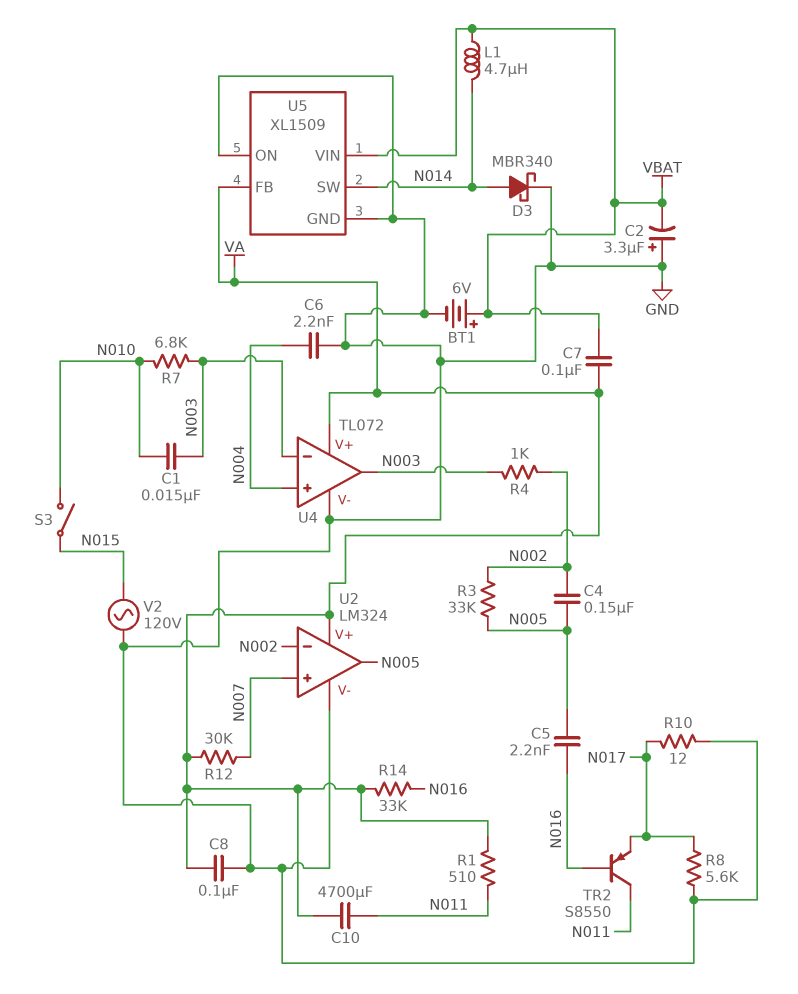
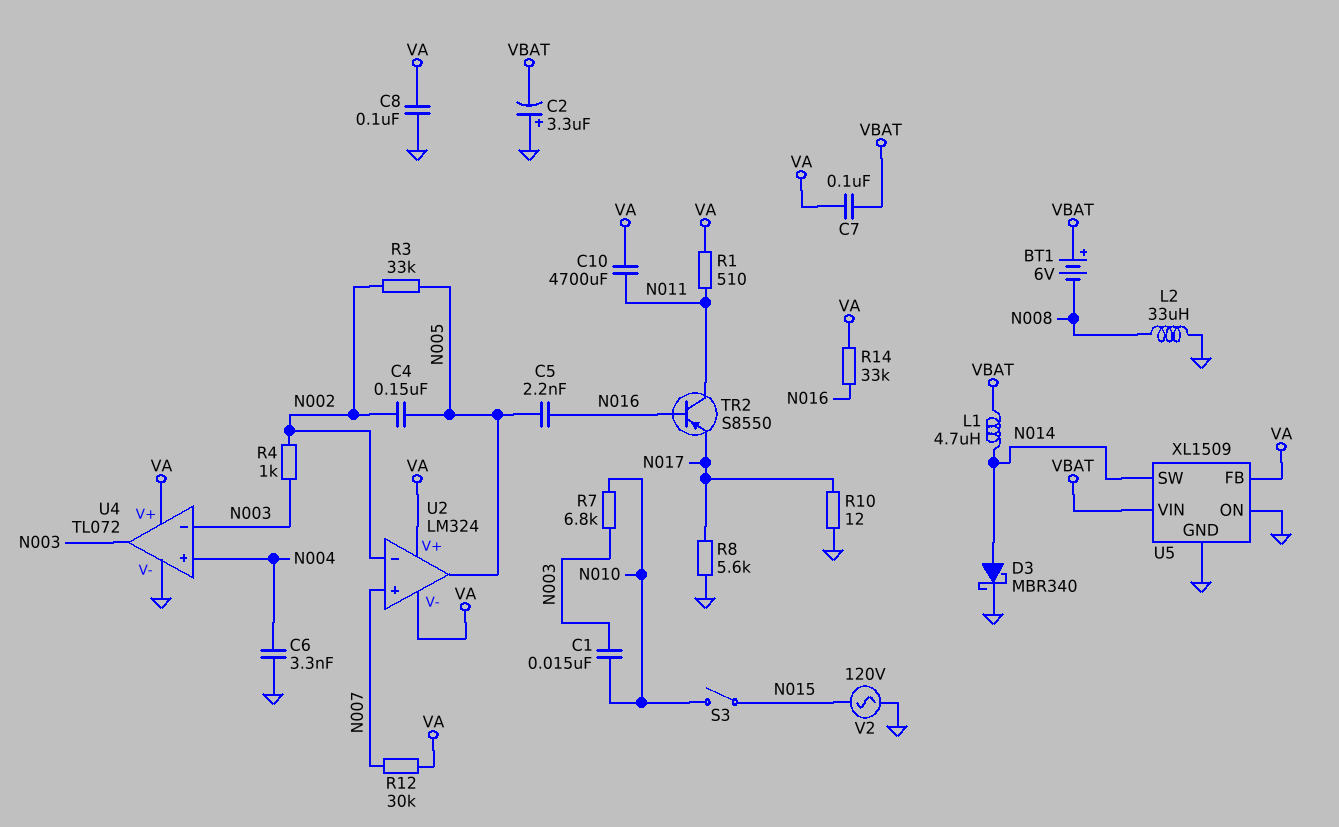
BT1: 6V (plus VBAT, minus GND) -> 6V (plus VBAT, minus N008)
C6: 2.2nF (GND, N004) -> 3.3nF (GND, N004)
L2: none -> 33uH (GND, N008)
U2 pin V-: GND -> VA

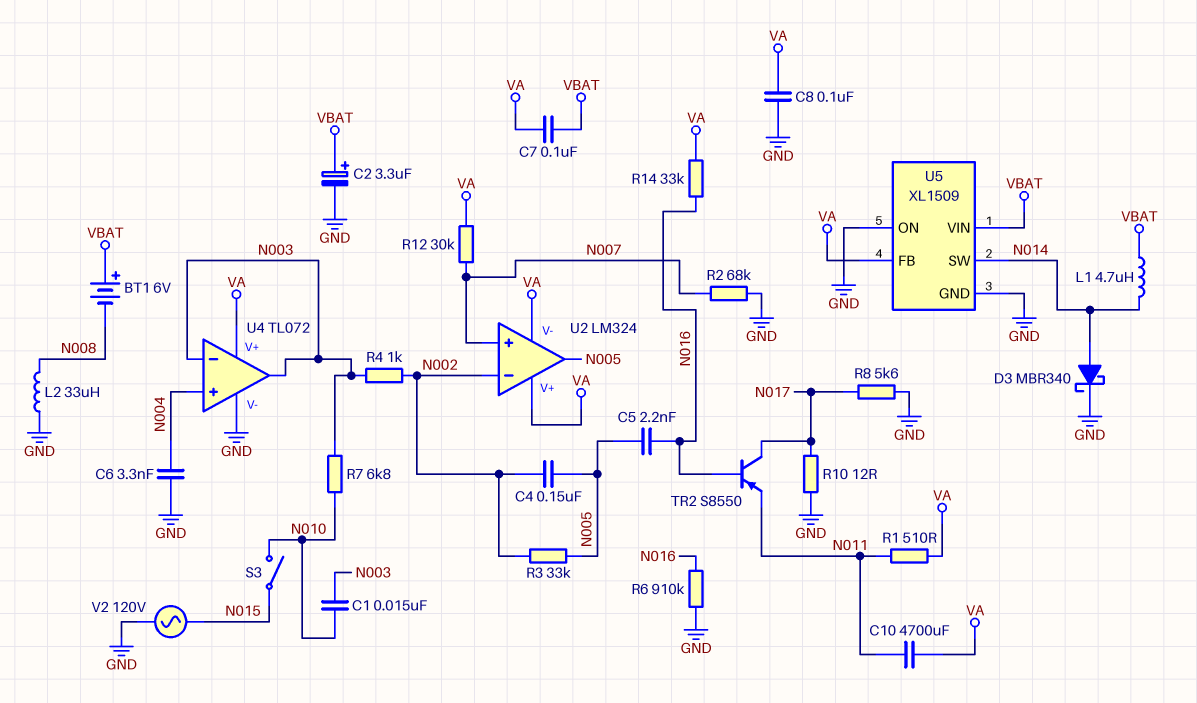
C2: 3.3uF (plus GND, minus VBAT) -> 3.3uF (plus VBAT, minus GND)
R2: none -> 68k (GND, N007)
R6: none -> 910k (GND, N016)
TR2: PNP S8550 (B N016, C N011, E N017) -> PNP S8550 (B N016, C N017, E N011)

